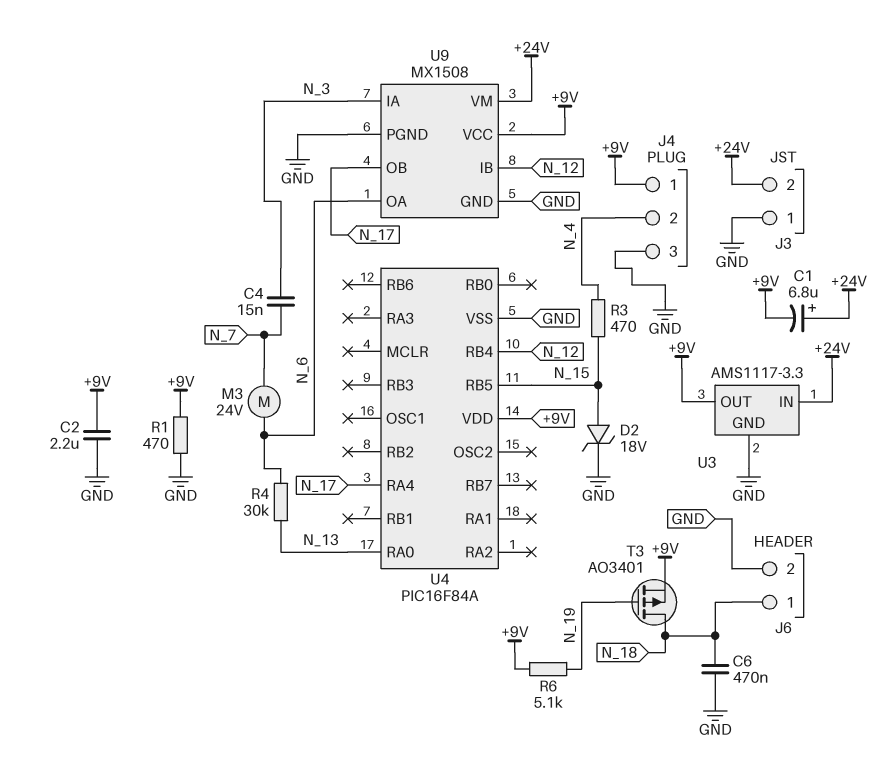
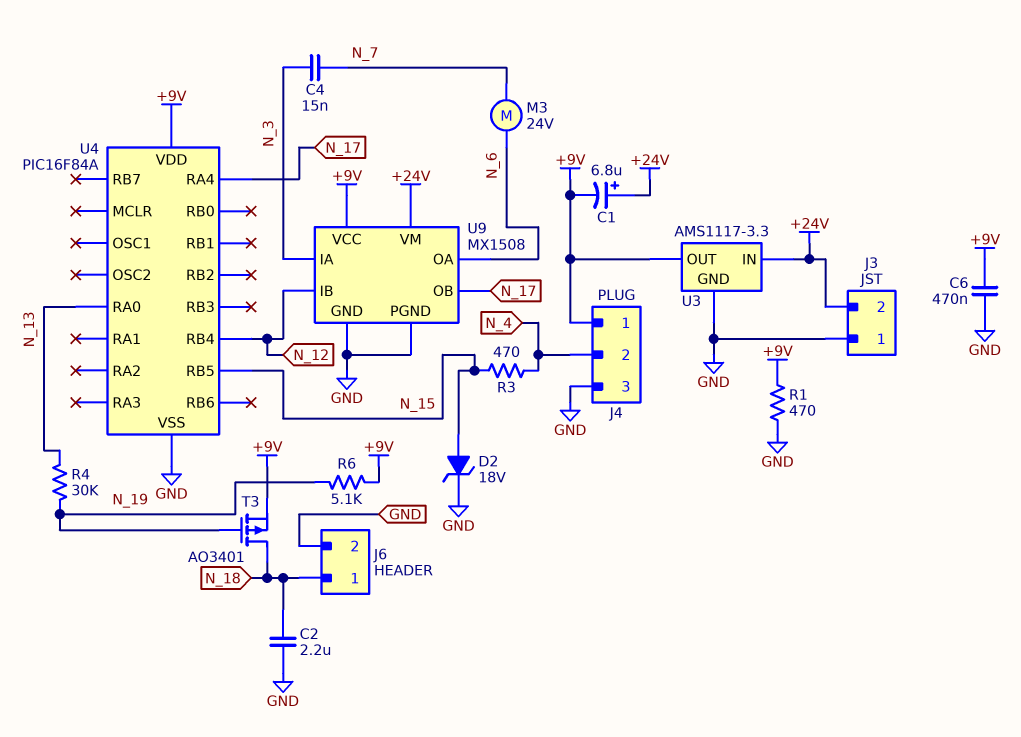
C2: 2.2uF (+9V, GND) -> 2.2uF (GND, N_18)
C6: 470nF (GND, N_18) -> 470nF (+9V, GND)
R4: 30k (N_6, N_13) -> 30k (N_13, N_19)

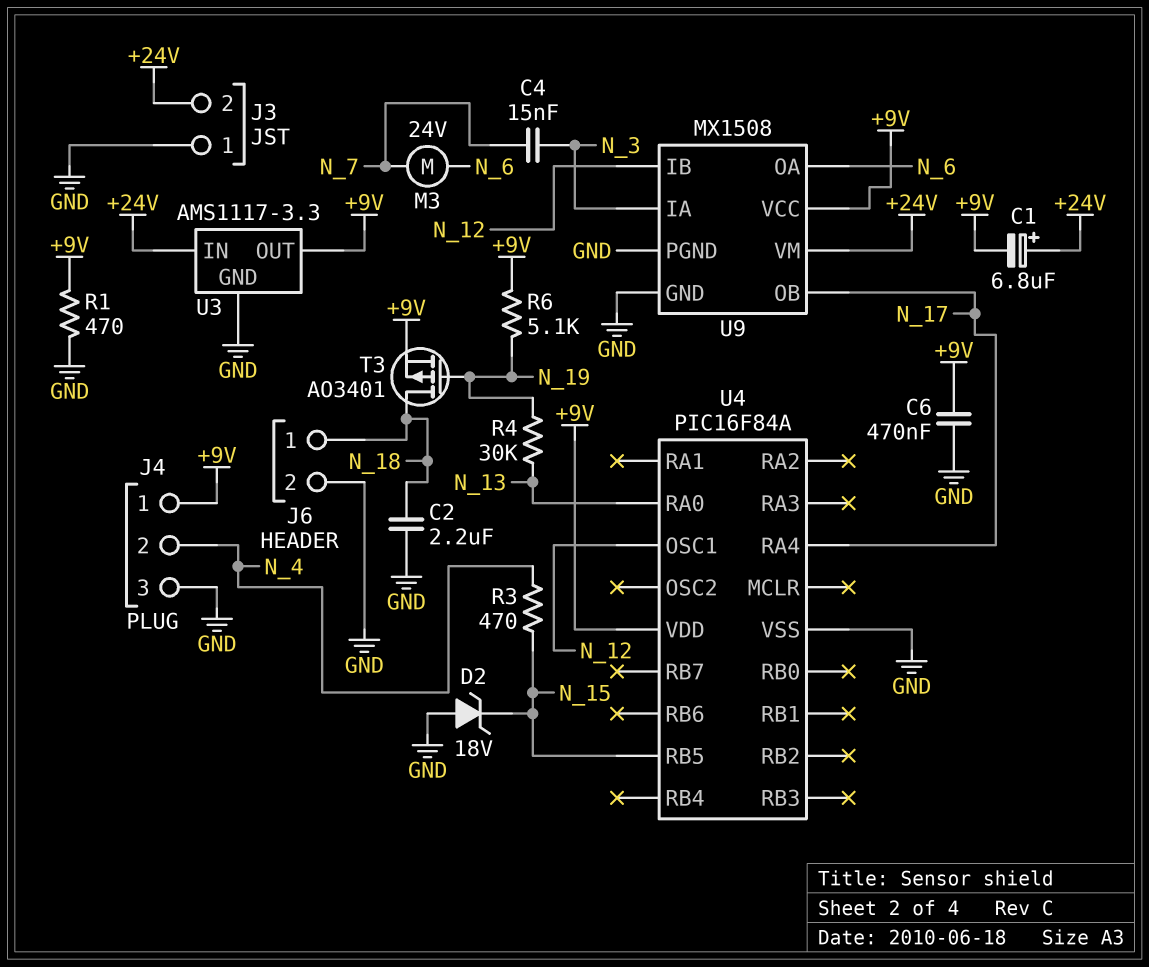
D2: zener 18V (A N_15, K GND) -> zener 18V (A GND, K N_15)
U4 pin OSC1: none -> N_12
U4 pin RB4: N_12 -> none

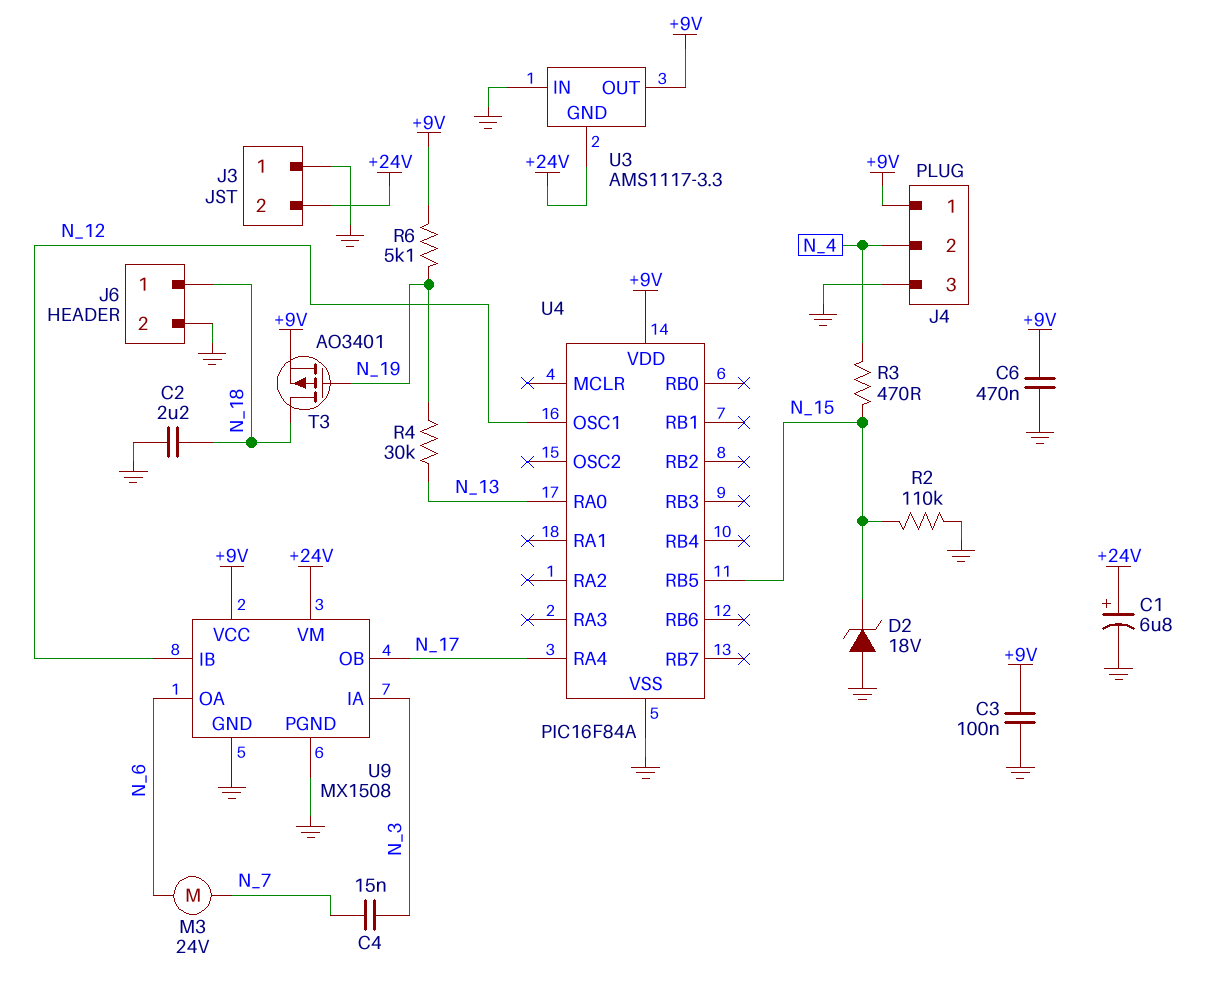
C1: 6.8uF (plus +24V, minus +9V) -> 6.8uF (plus +24V, minus GND)
C3: none -> 100nF (+9V, GND)
R1: 470 (+9V, GND) -> none
R2: none -> 110k (GND, N_15)
U3 pin GND: GND -> +24V
U3 pin IN: +24V -> GND

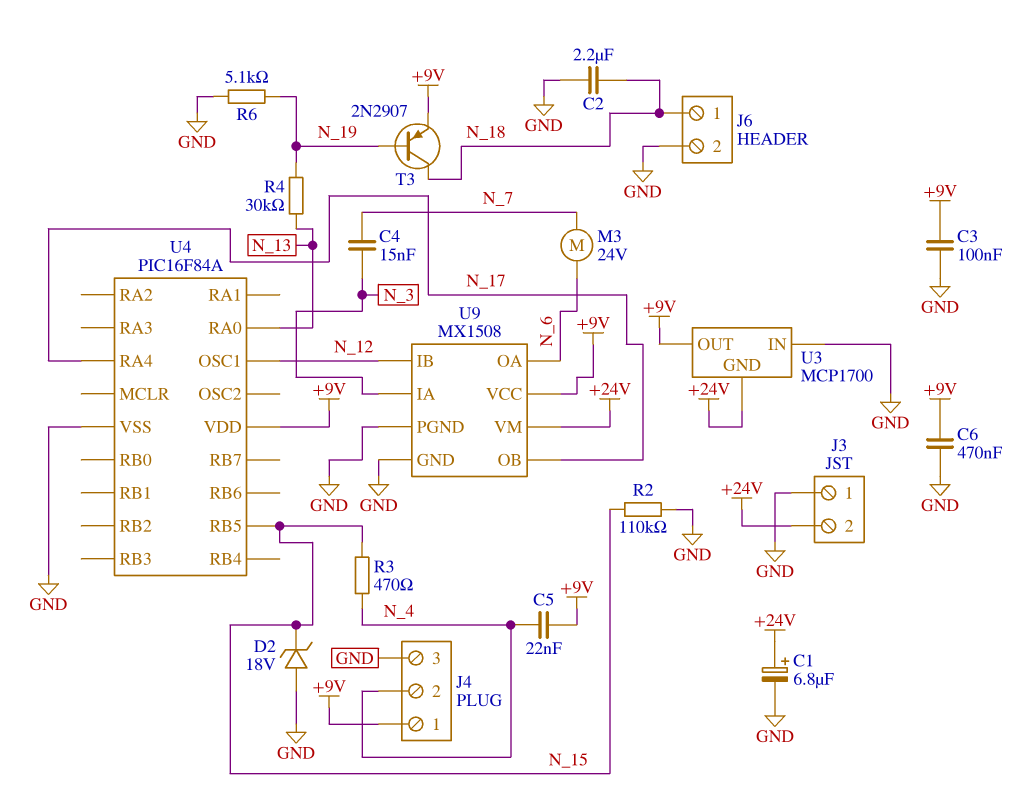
C5: none -> 22nF (+9V, N_4)
R6: 5.1k (+9V, N_19) -> 5.1k (GND, N_19)
T3: PMOS AO3401 (G N_19, D N_18, S +9V) -> PNP 2N2907 (B N_19, C N_18, E +9V)
U3: AMS1117-3.3 -> MCP1700

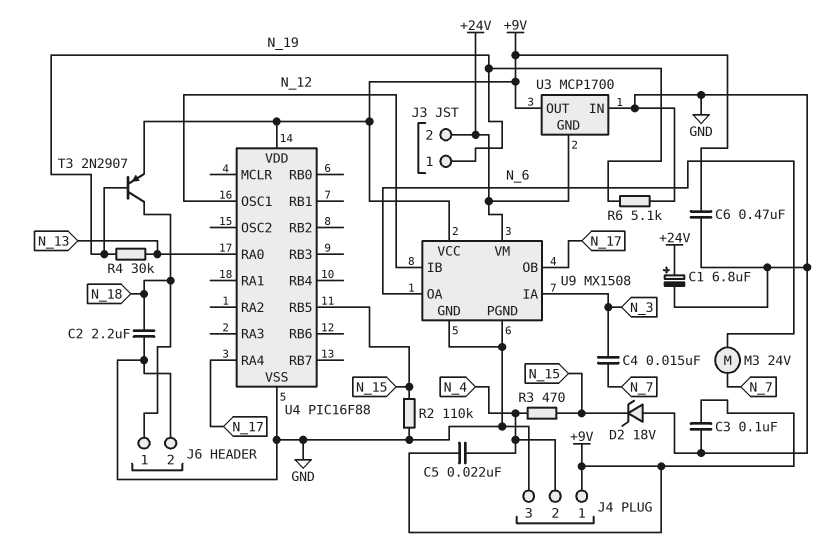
J3 pin 1: GND -> N_19
U4: PIC16F84A -> PIC16F88

